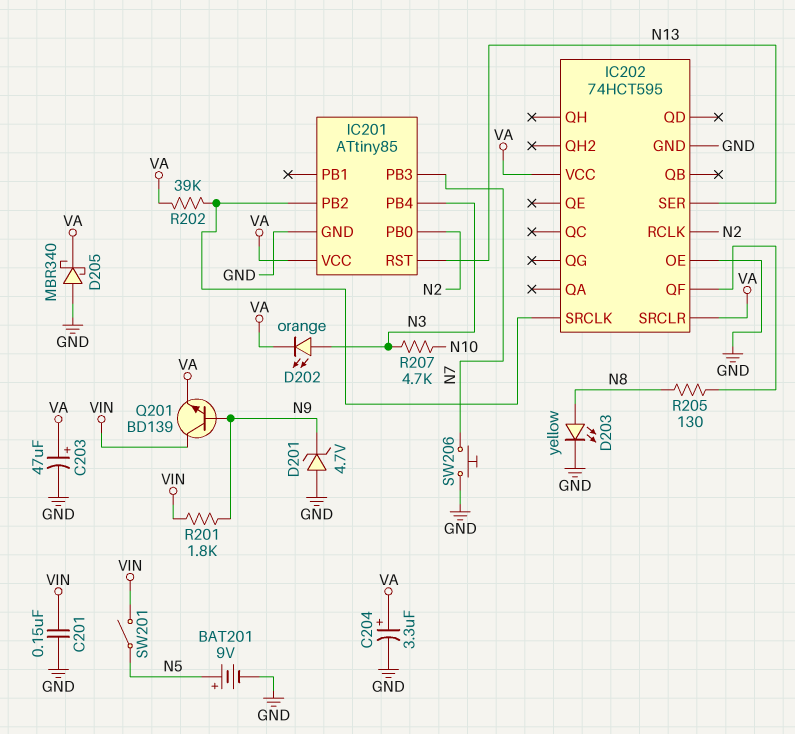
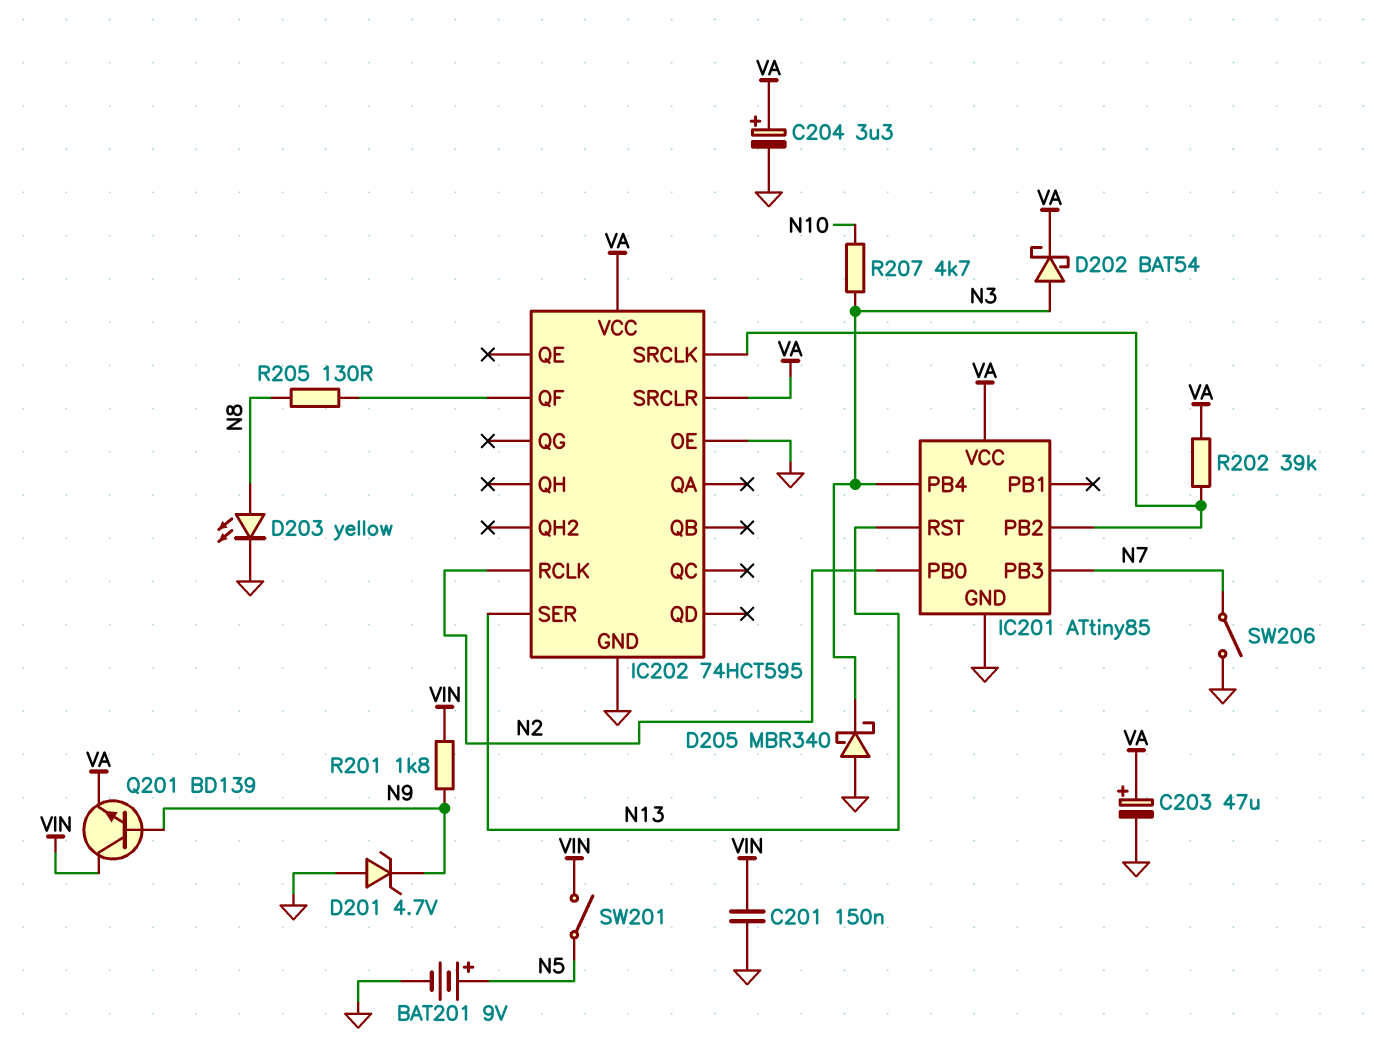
D202: LED orange (A N3, K VA) -> schottky BAT54 (A N3, K VA)
D205: schottky MBR340 (A GND, K VA) -> schottky MBR340 (A GND, K N3)
SW206: button (GND, N7) -> switch (GND, N7)

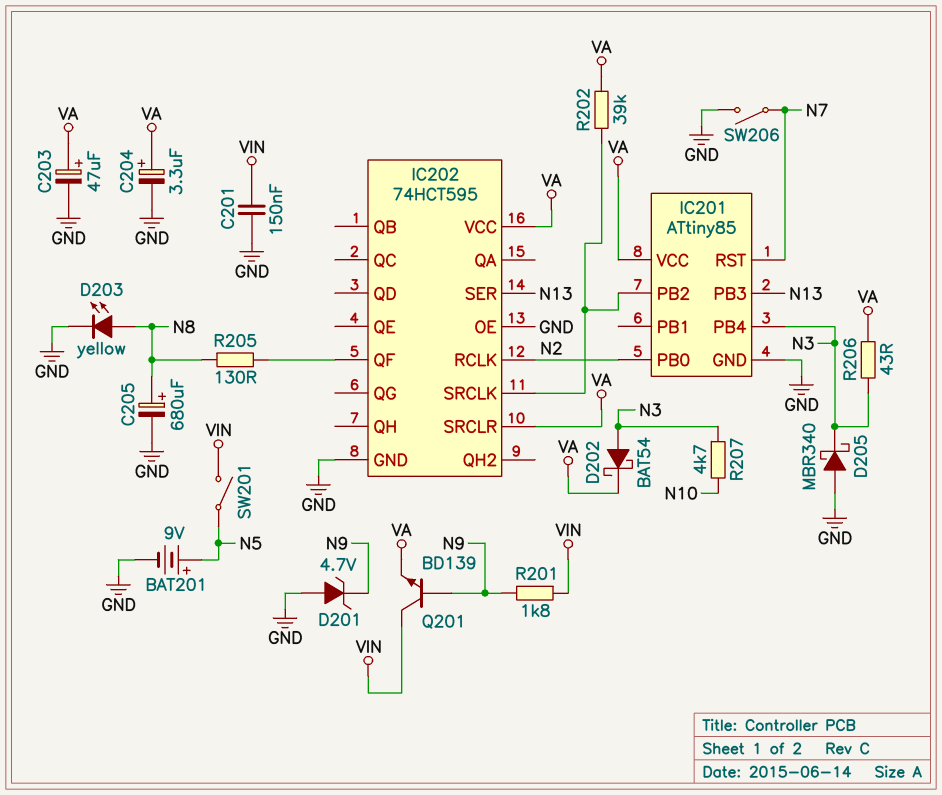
C205: none -> 680uF (plus N8, minus GND)
IC201 pin PB3: N7 -> N13
IC201 pin RST: N13 -> N7
R206: none -> 43 (N3, VA)

